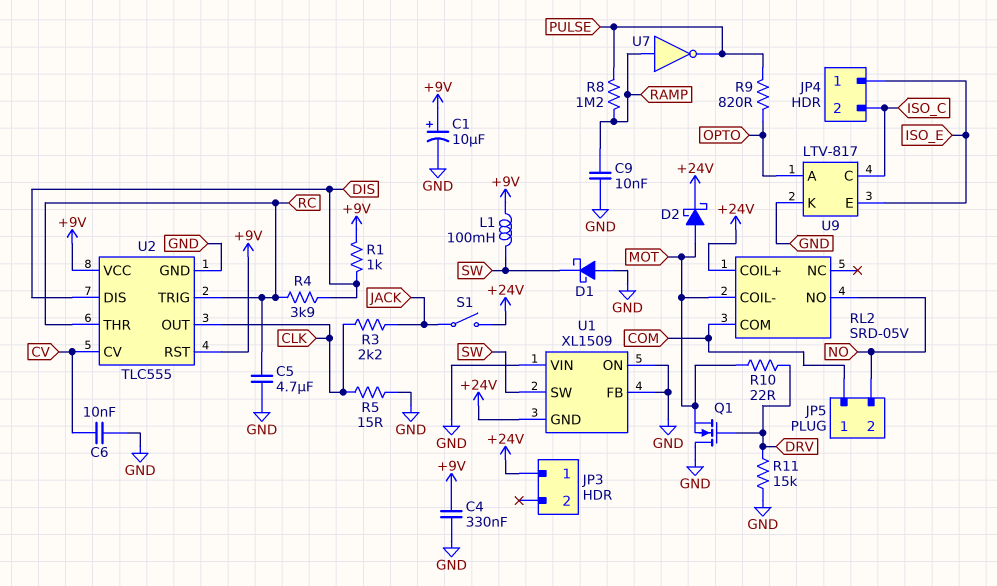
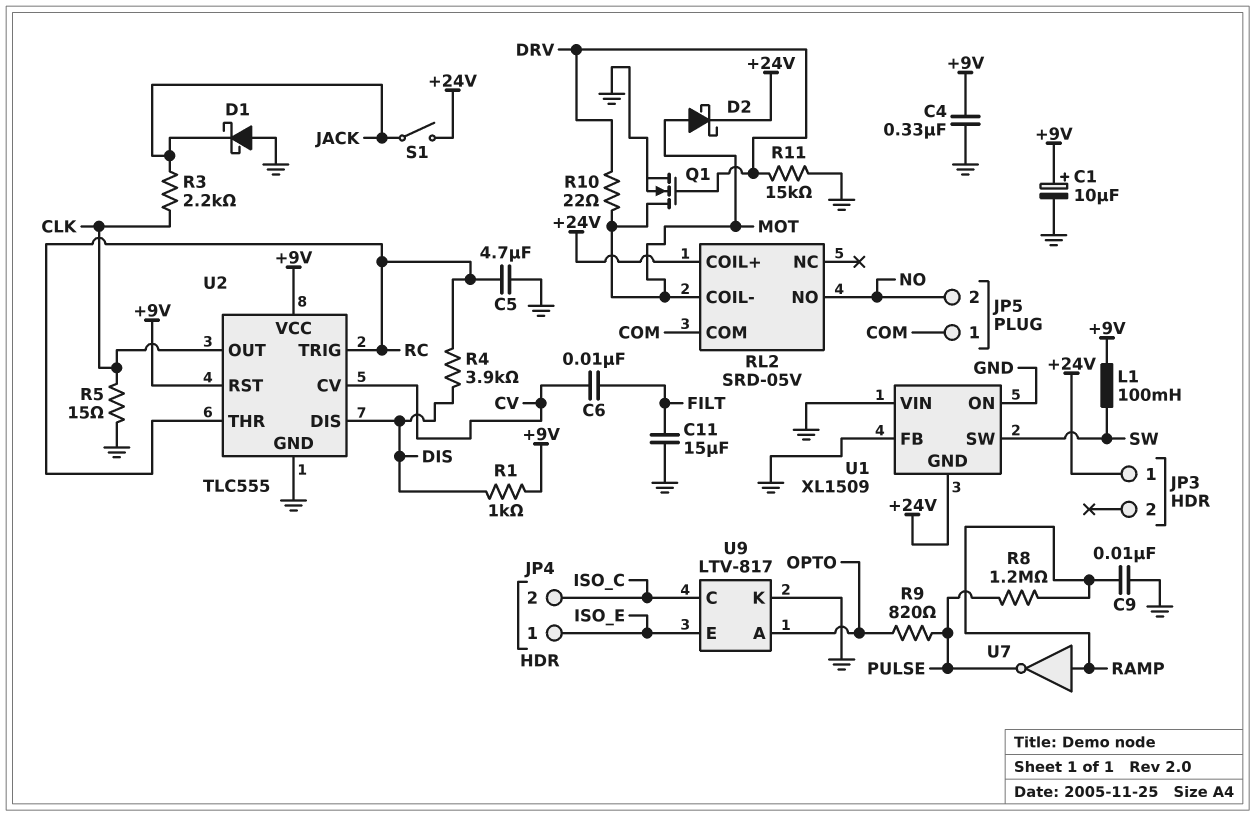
C6: 10nF (CV, GND) -> 10nF (CV, FILT)
C11: none -> 15uF (FILT, GND)
D1: schottky (A GND, K SW) -> schottky (A GND, K JACK)
Q1: NMOS (G DRV, D GND, S MOT) -> NMOS (G DRV, D MOT, S GND)

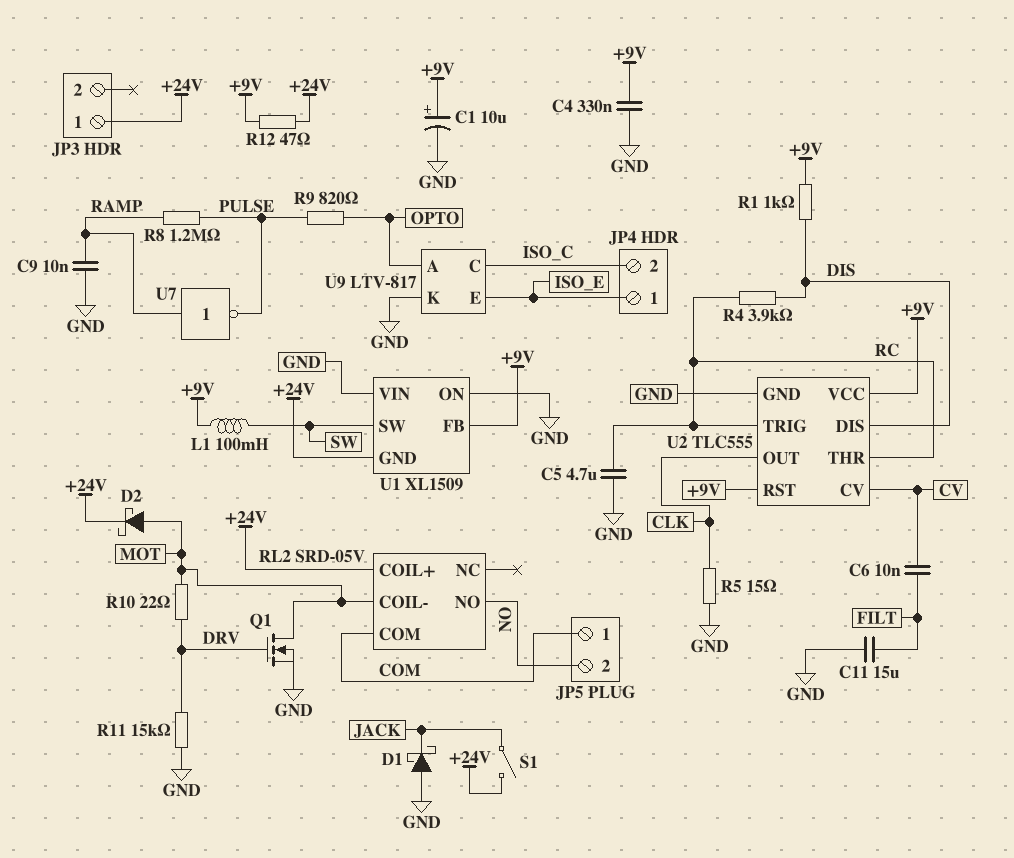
R3: 2.2k (CLK, JACK) -> none
R12: none -> 47 (+9V, +24V)
U1 pin FB: GND -> +9V

